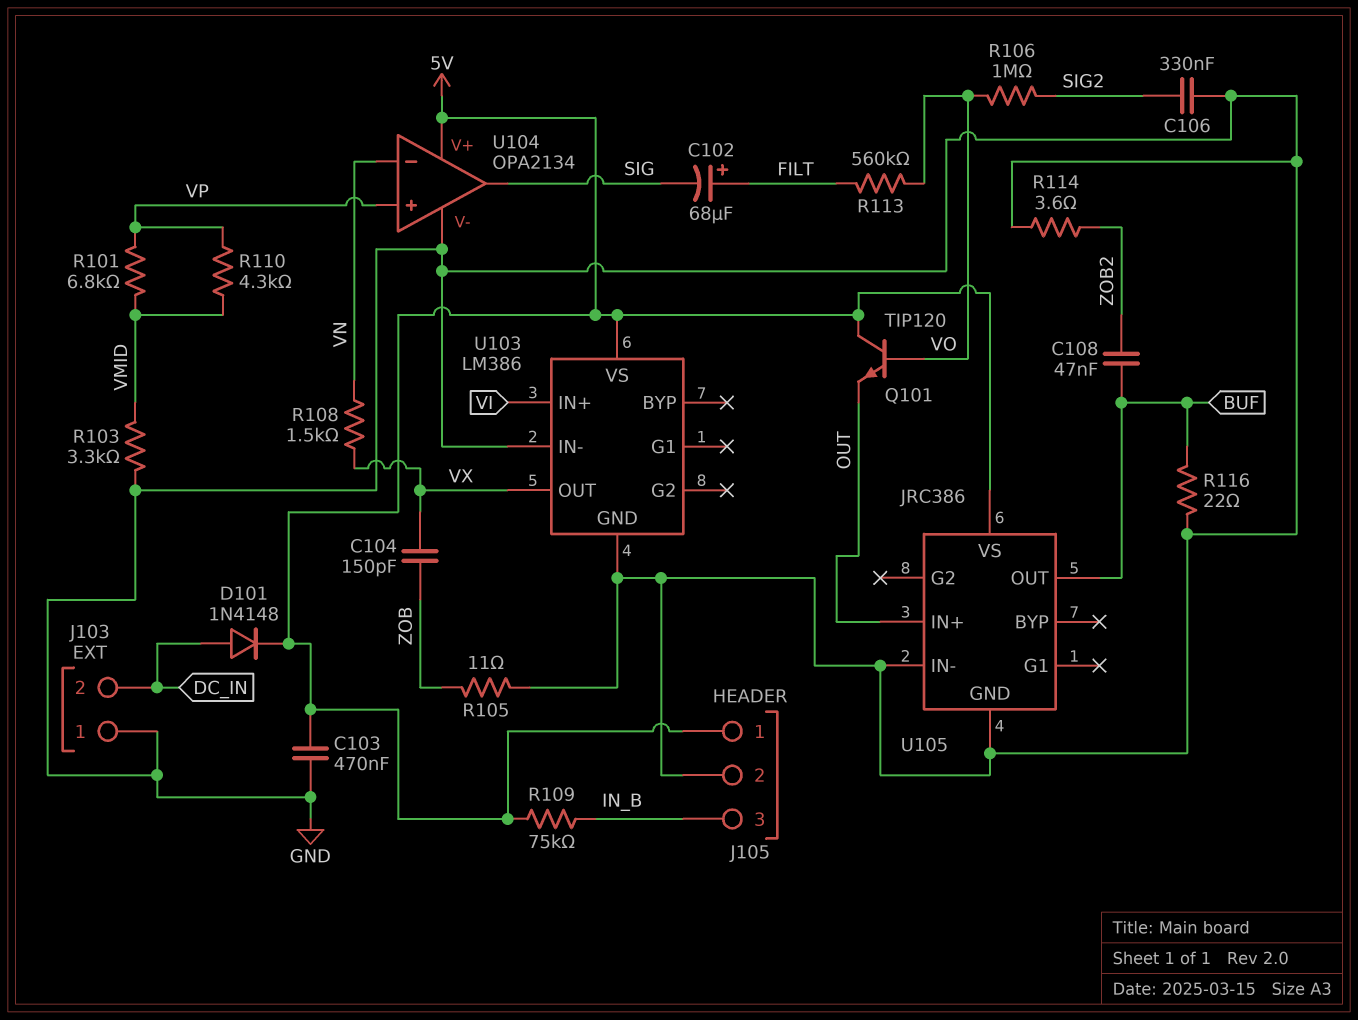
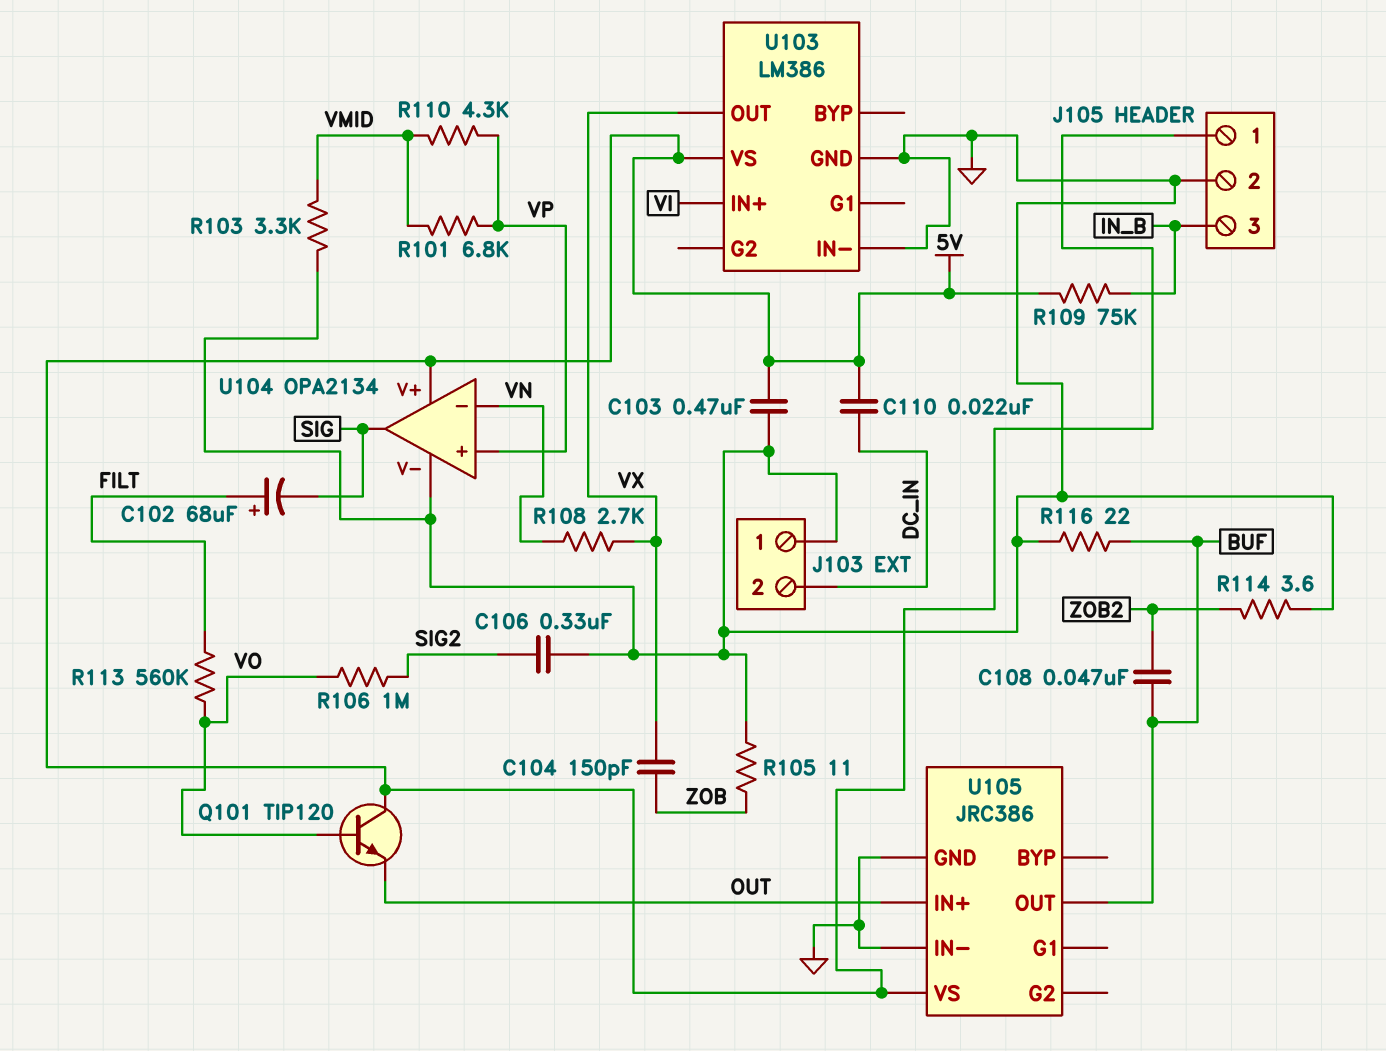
C110: none -> 22nF (5V, DC_IN)
D101: diode 1N4148 (A DC_IN, K 5V) -> none
R108: 1.5k (VN, VX) -> 2.7k (VN, VX)

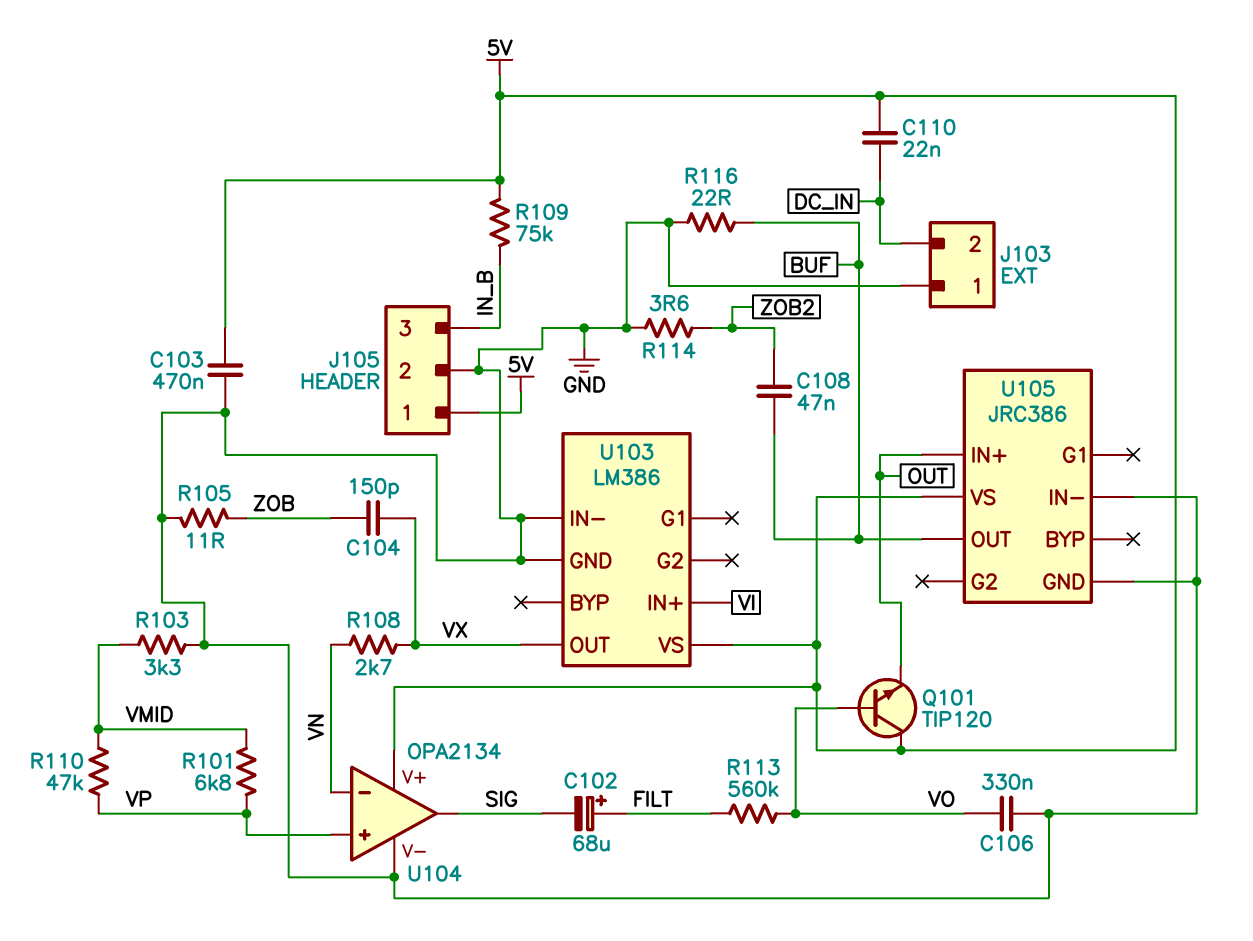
C106: 330nF (GND, SIG2) -> 330nF (GND, VO)
R106: 1M (SIG2, VO) -> none
R110: 4.3k (VMID, VP) -> 47k (VMID, VP)

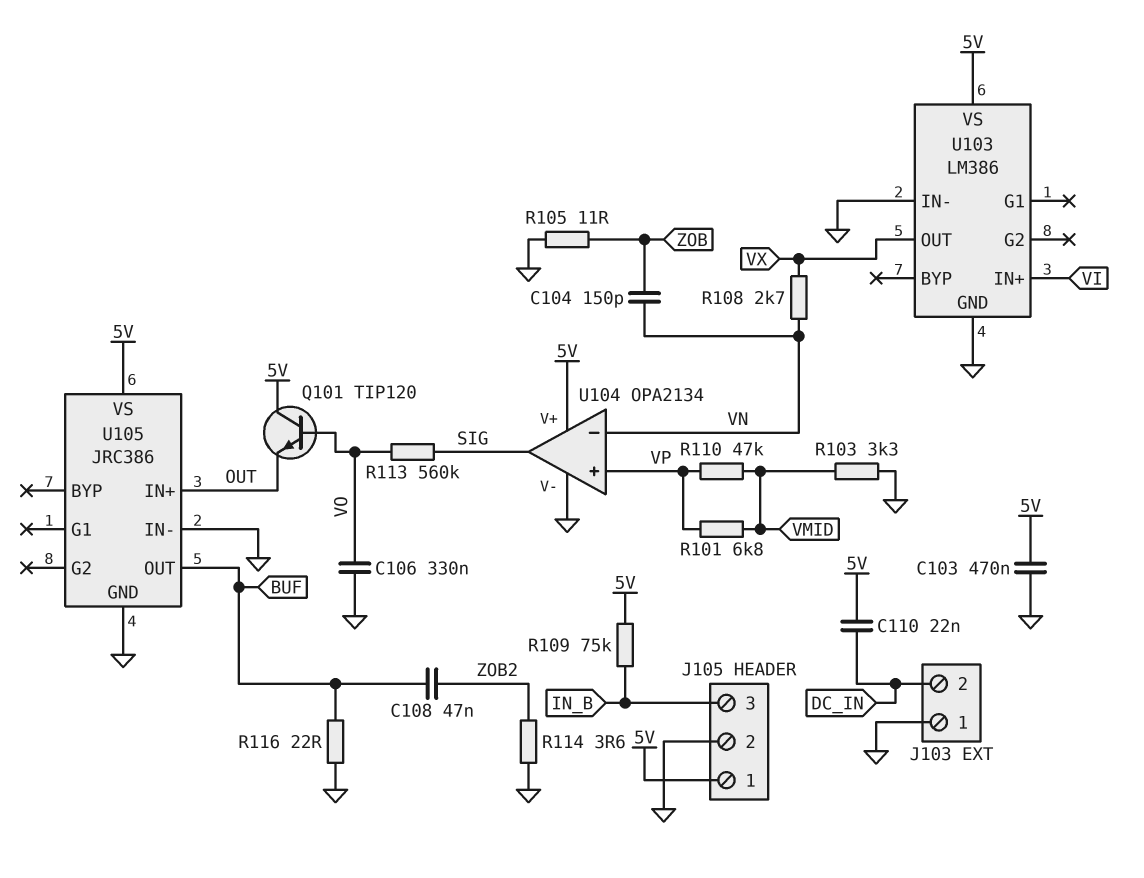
C102: 68uF (plus FILT, minus SIG) -> none
C104: 150pF (VX, ZOB) -> 150pF (VN, ZOB)
R113: 560k (FILT, VO) -> 560k (SIG, VO)

